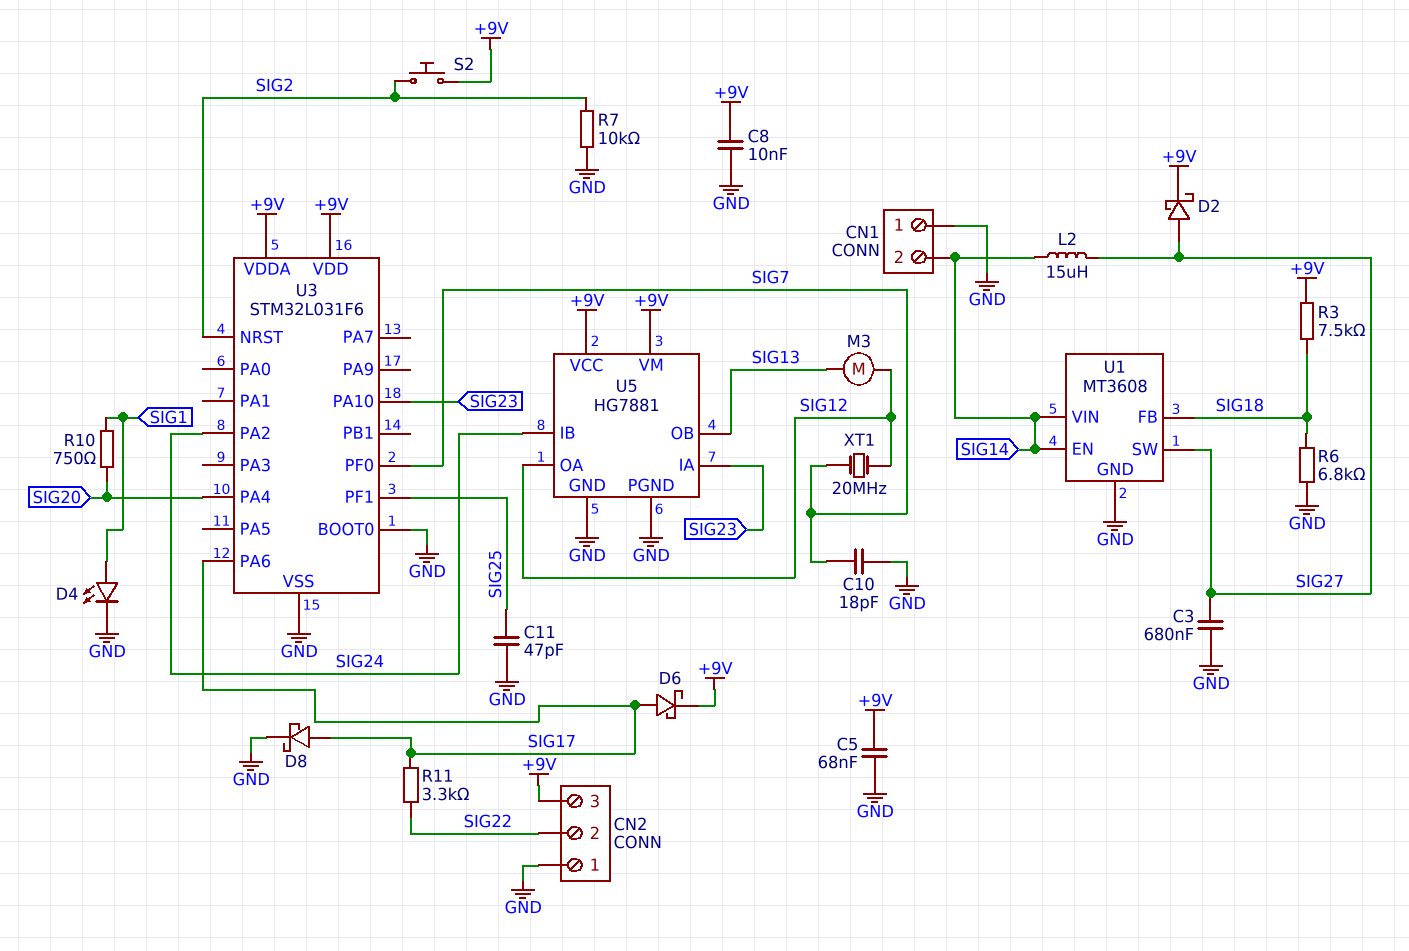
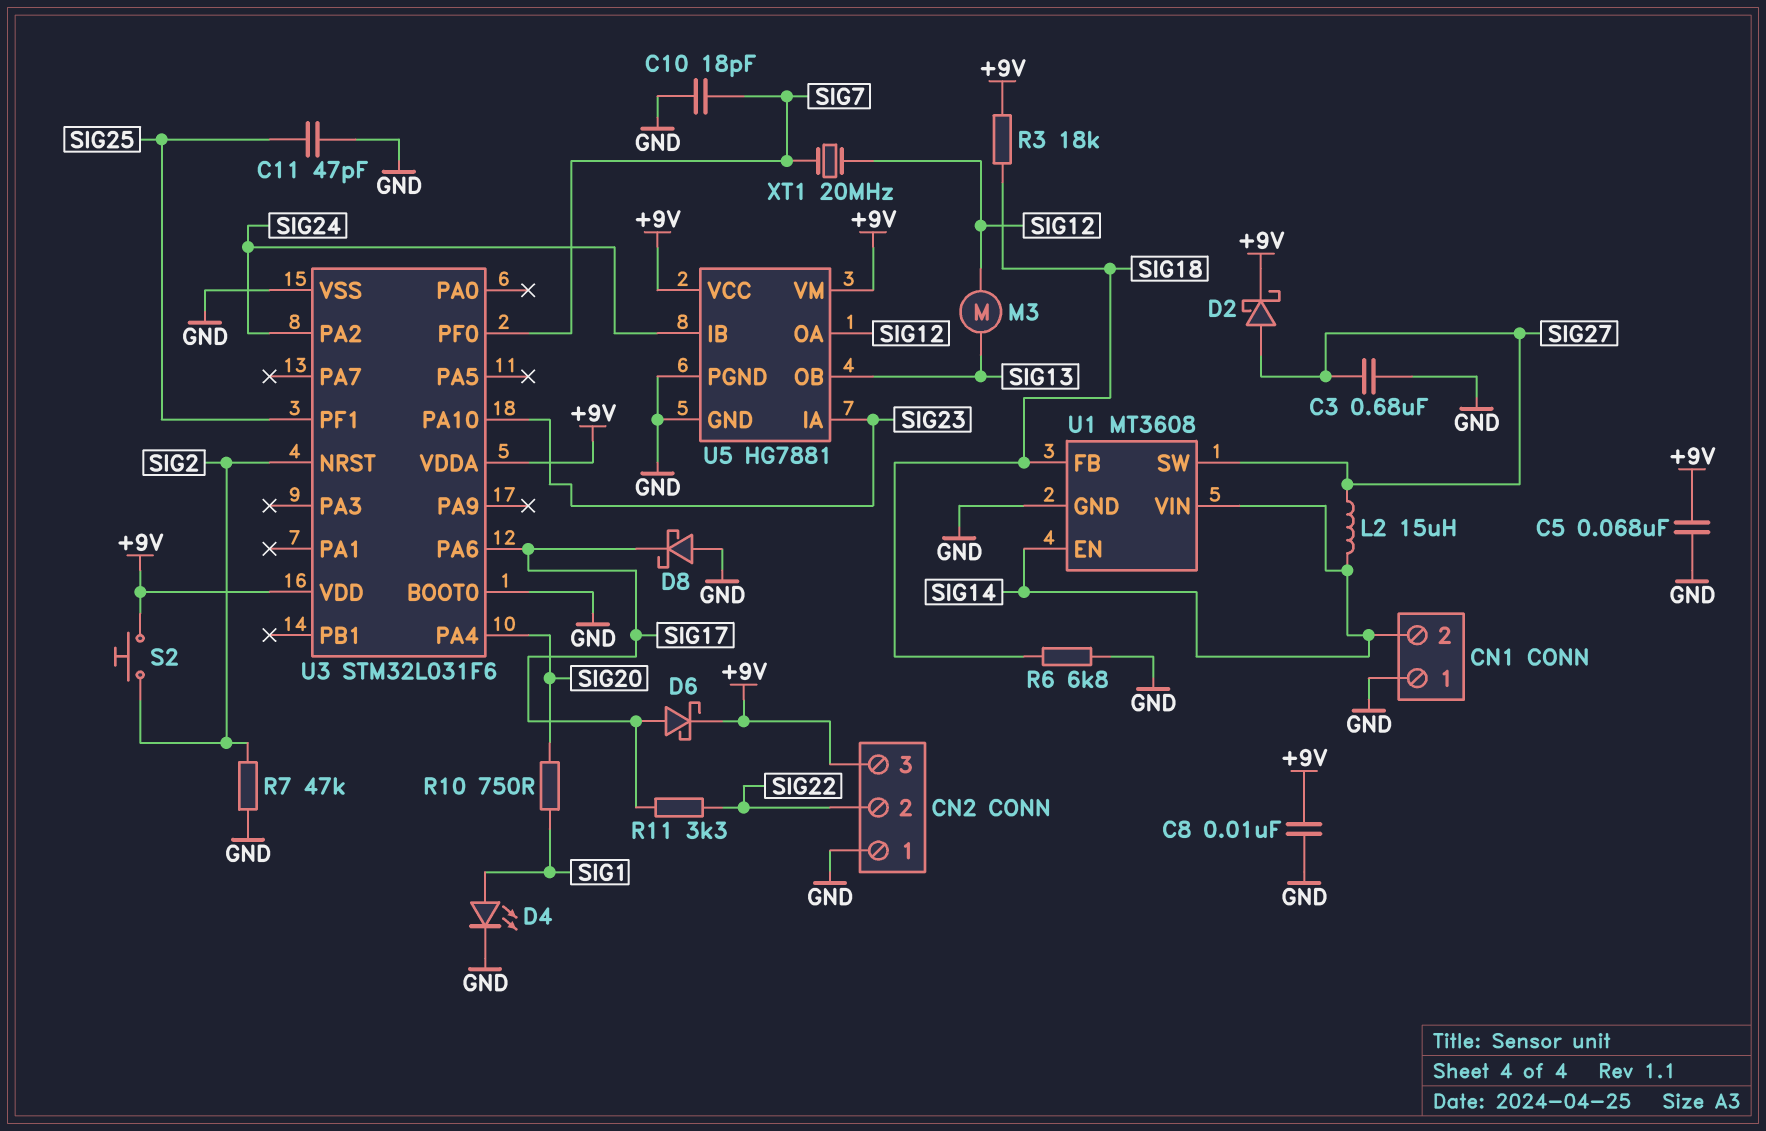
D8: schottky (A SIG17, K GND) -> schottky (A GND, K SIG17)
R3: 7.5k (+9V, SIG18) -> 18k (+9V, SIG18)
R7: 10k (GND, SIG2) -> 47k (GND, SIG2)

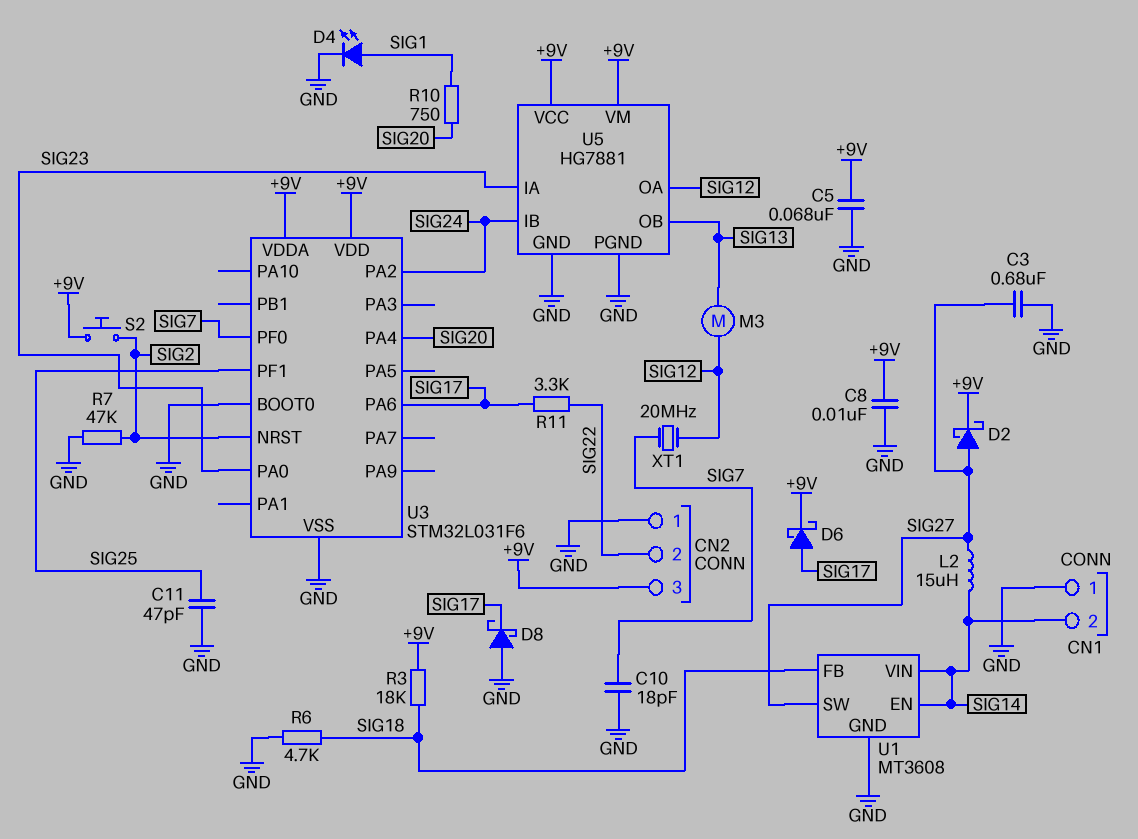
R6: 6.8k (GND, SIG18) -> 4.7k (GND, SIG18)
U3 pin PA0: none -> SIG23
U3 pin PA10: SIG23 -> none

